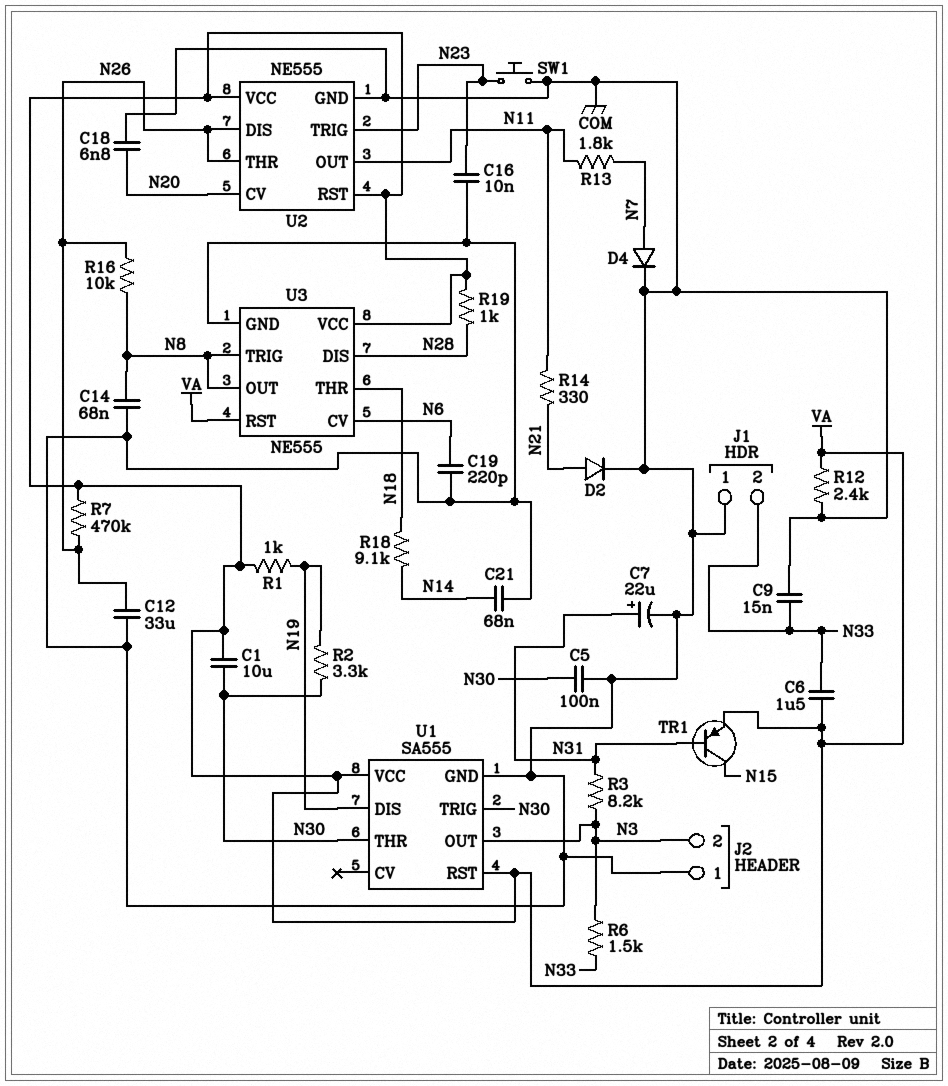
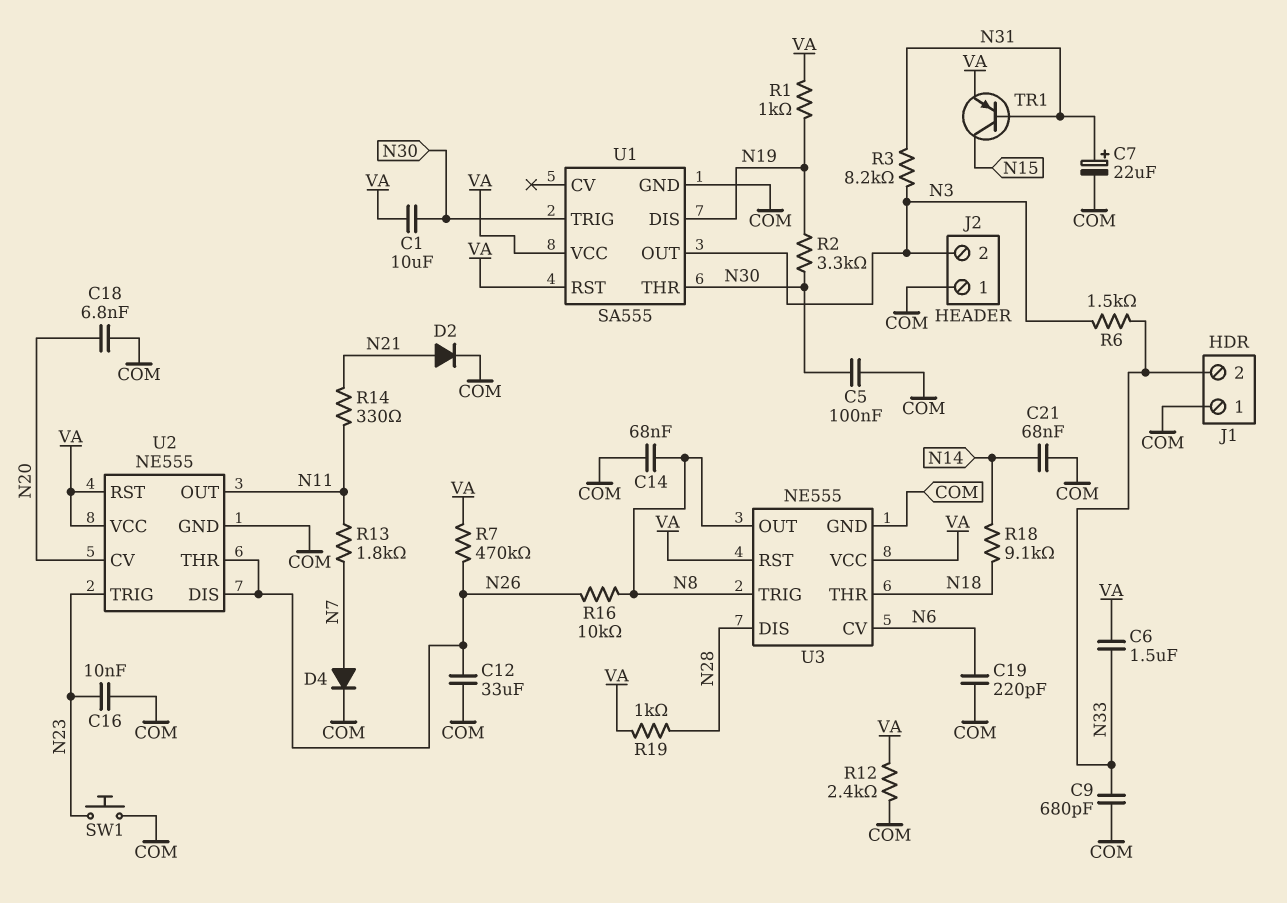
C9: 15nF (COM, N33) -> 680pF (COM, N33)

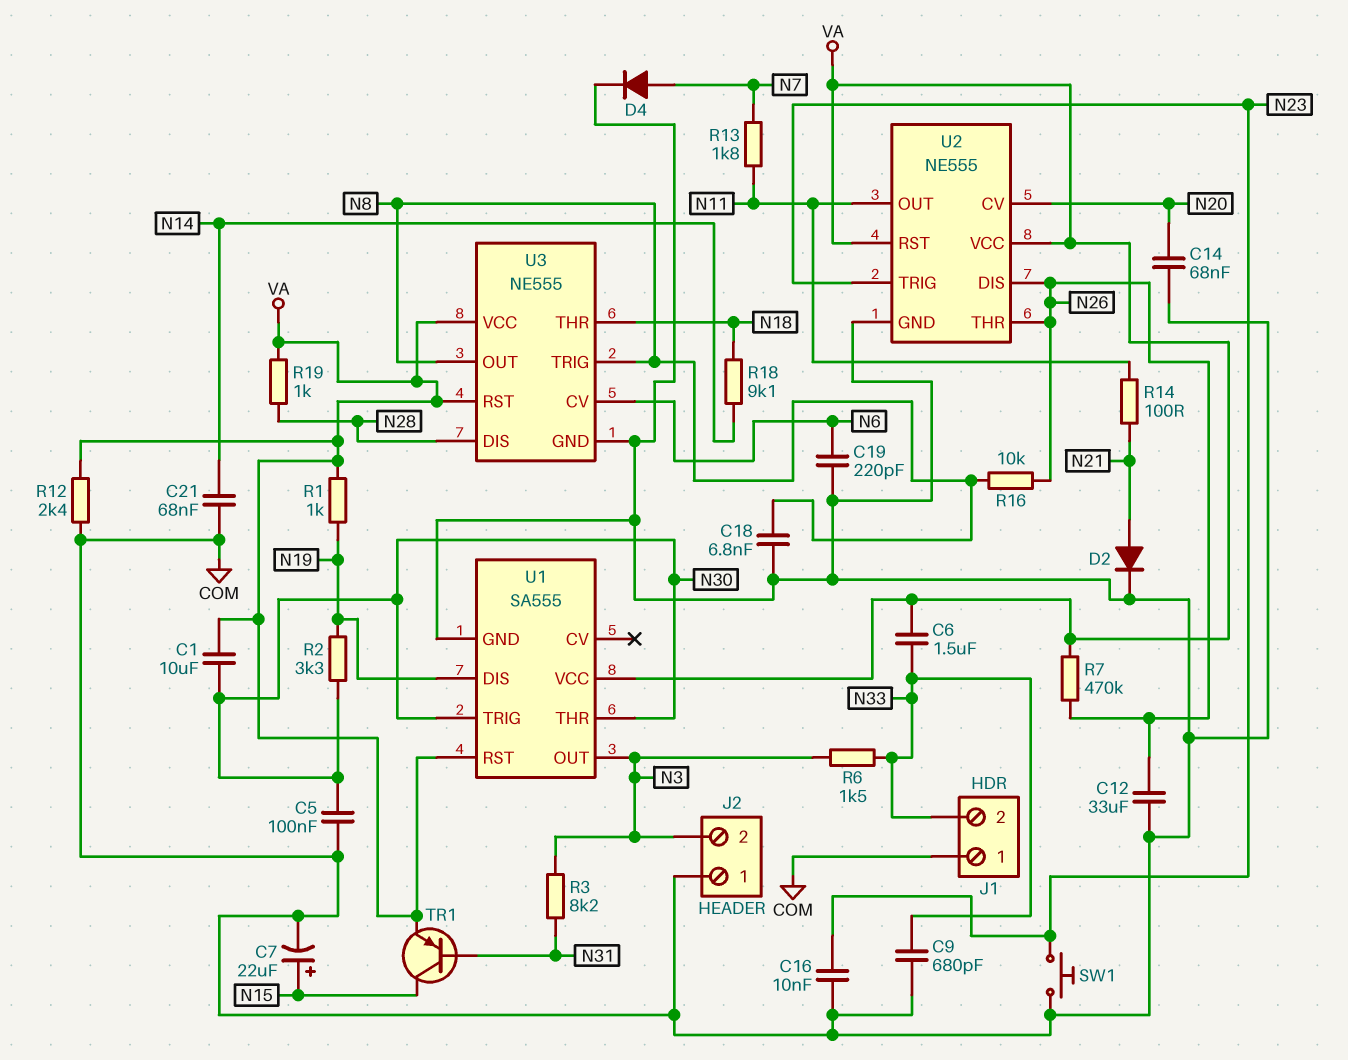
C7: 22uF (plus N31, minus COM) -> 22uF (plus N15, minus COM)
C14: 68nF (COM, N8) -> 68nF (COM, N20)
C18: 6.8nF (COM, N20) -> 6.8nF (COM, N8)
R14: 330 (N11, N21) -> 100 (N11, N21)

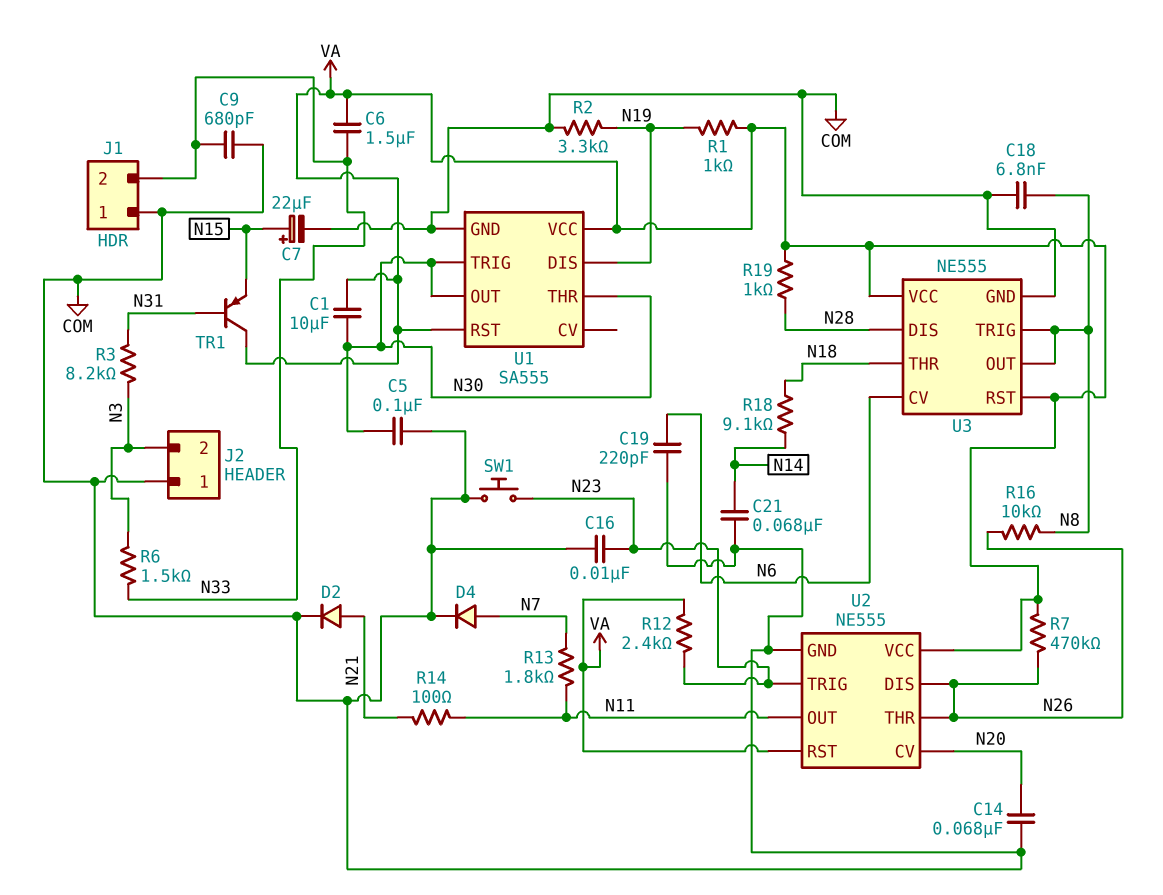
C12: 33uF (COM, N26) -> none
R2: 3.3k (N19, N30) -> 3.3k (COM, N19)
R12: 2.4k (COM, VA) -> 2.4k (N23, VA)
TR1: PNP (B N31, C N15, E VA) -> PNP (B N31, C VA, E N15)
U1 pin OUT: N3 -> N30

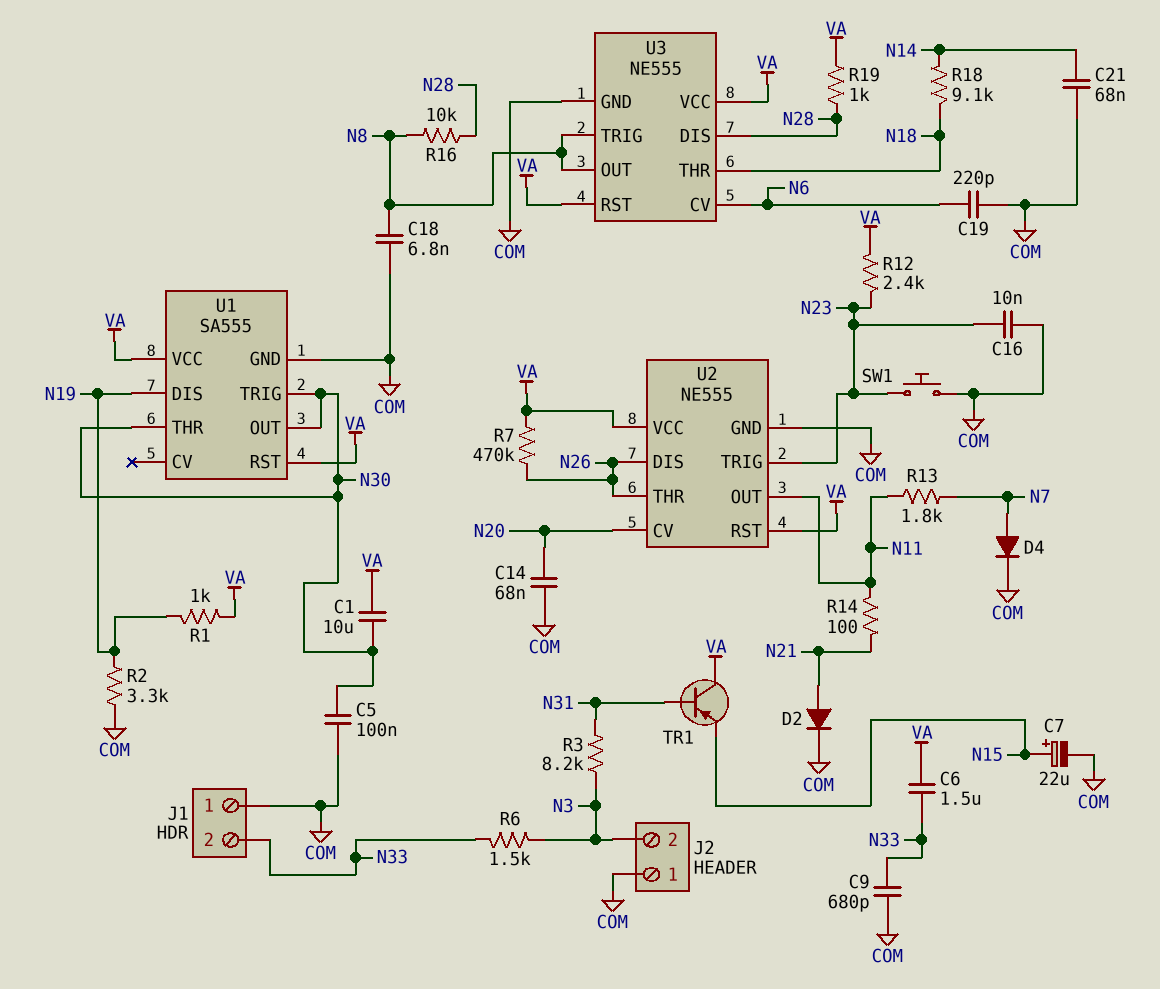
R16: 10k (N8, N26) -> 10k (N8, N28)

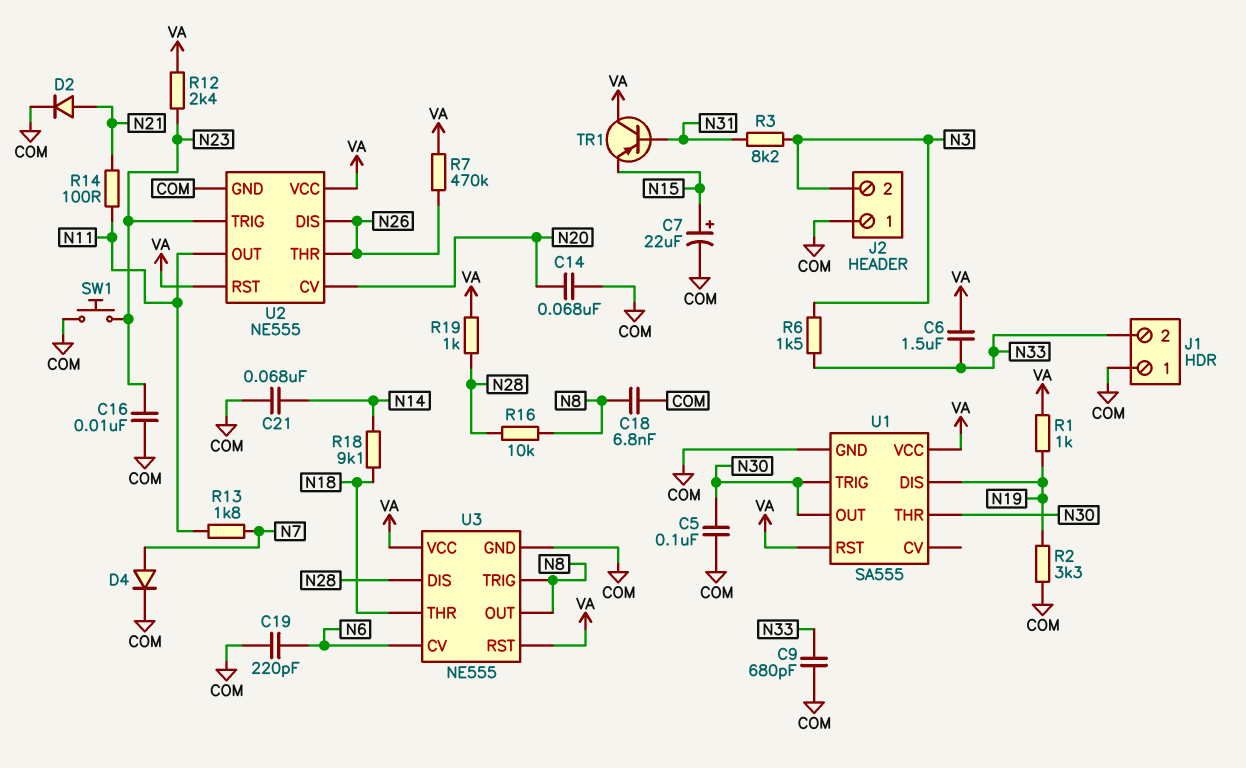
C1: 10uF (N30, VA) -> none

